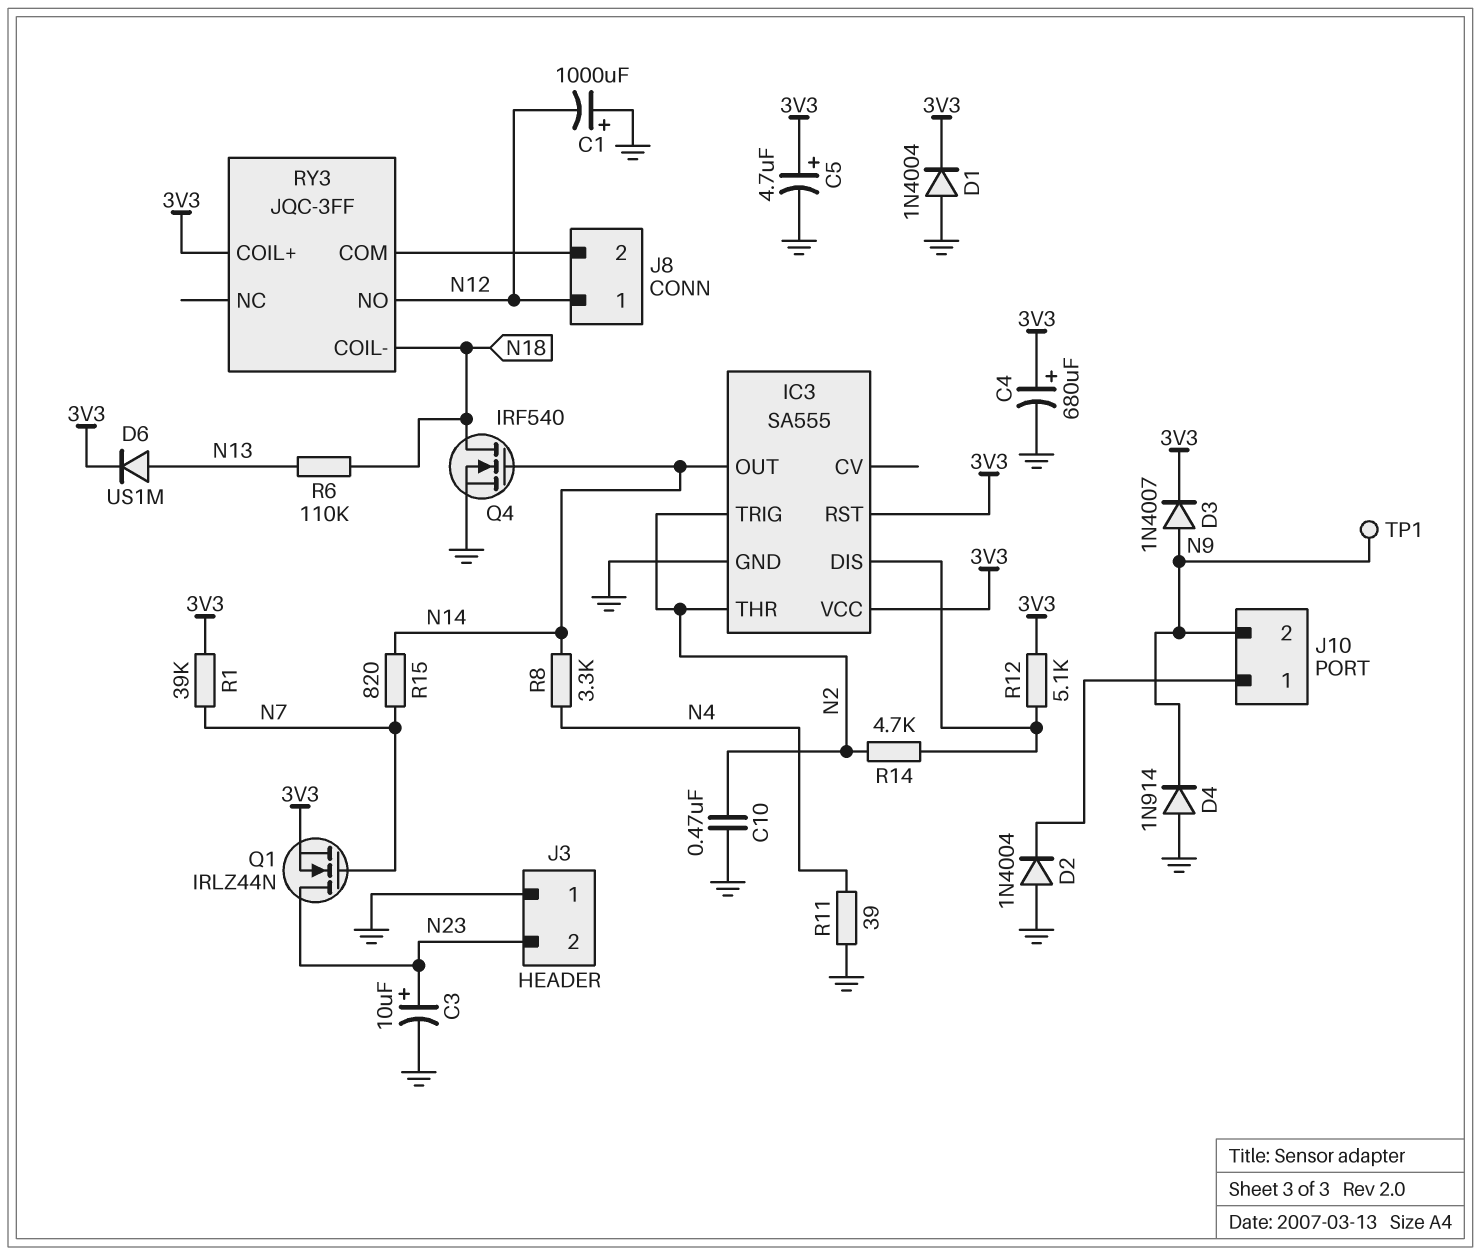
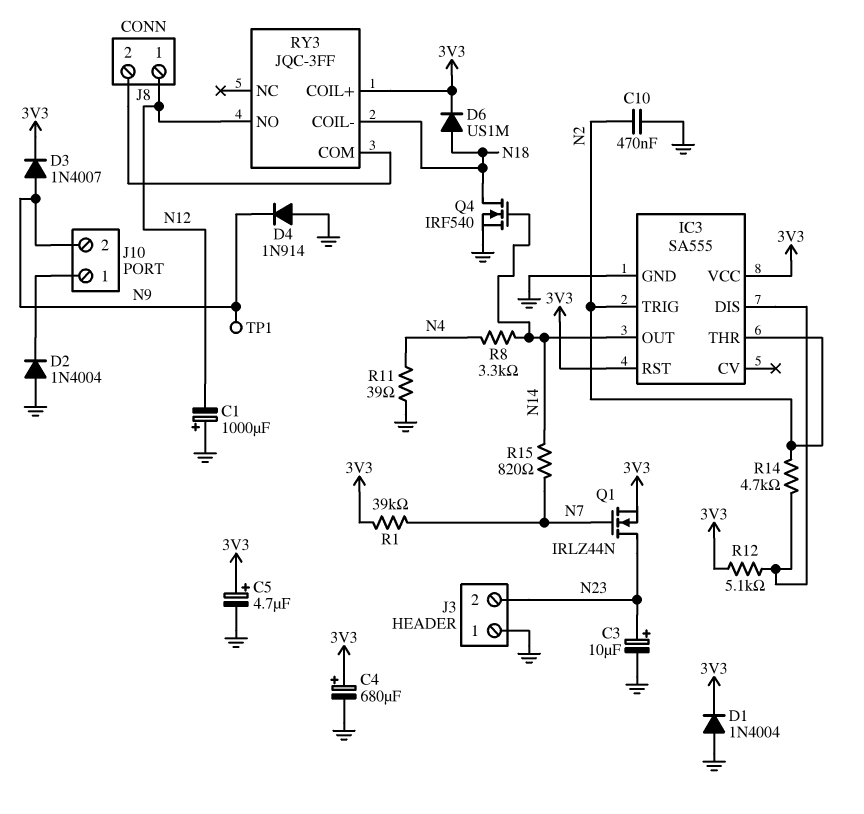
D6: diode US1M (A N13, K 3V3) -> diode US1M (A N18, K 3V3)
R6: 110k (N13, N18) -> none

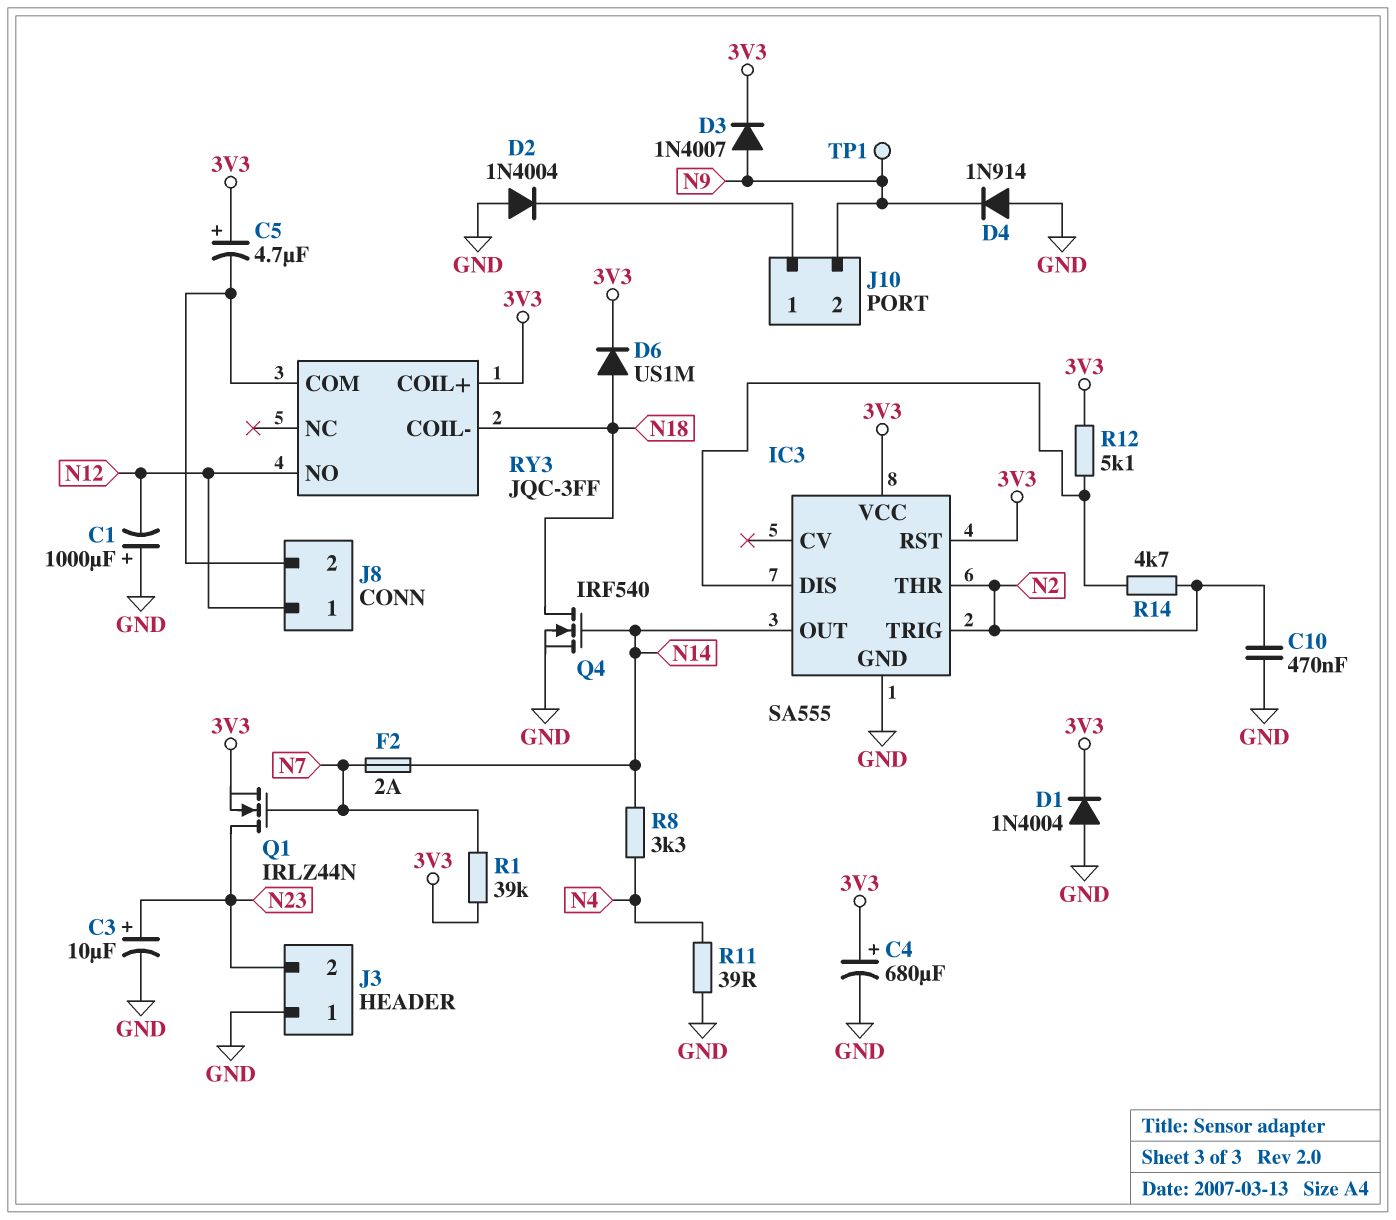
C5: 4.7uF (plus 3V3, minus GND) -> 4.7uF (plus 3V3, minus J8/2)
F2: none -> 2A (N7, N14)
R15: 820 (N7, N14) -> none

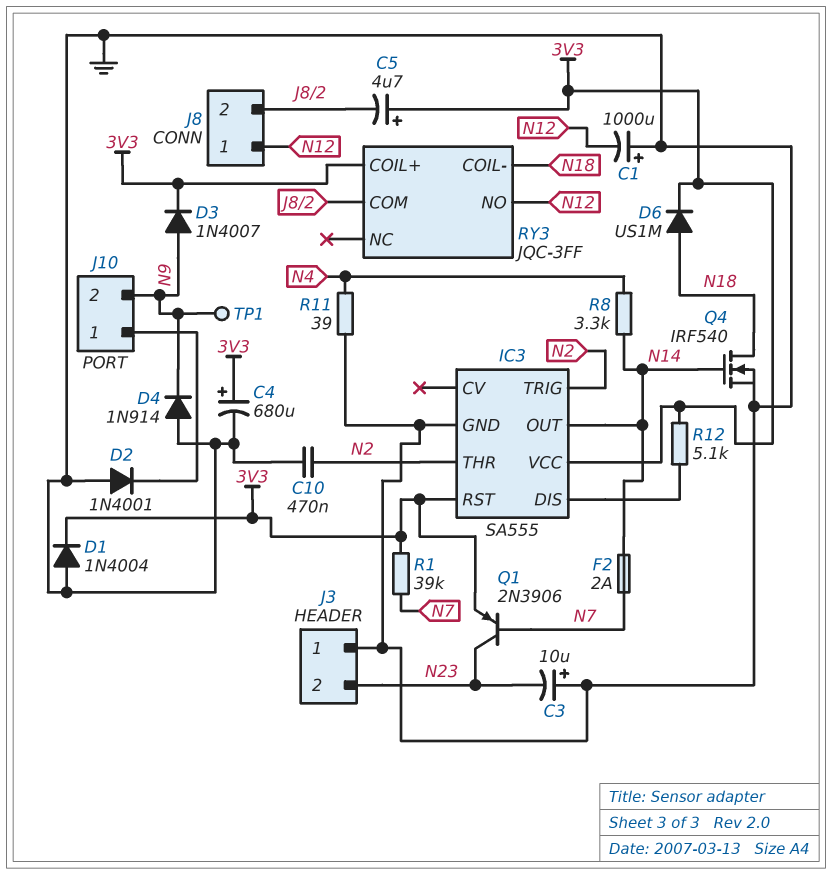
C3: 10uF (plus N23, minus GND) -> 10uF (plus GND, minus N23)
D2: diode 1N4004 (A GND, K J10/1) -> diode 1N4001 (A GND, K J10/1)
Q1: NMOS IRLZ44N (G N7, D N23, S 3V3) -> PNP 2N3906 (B N7, C N23, E 3V3)
R14: 4.7k (IC3/DIS, N2) -> none

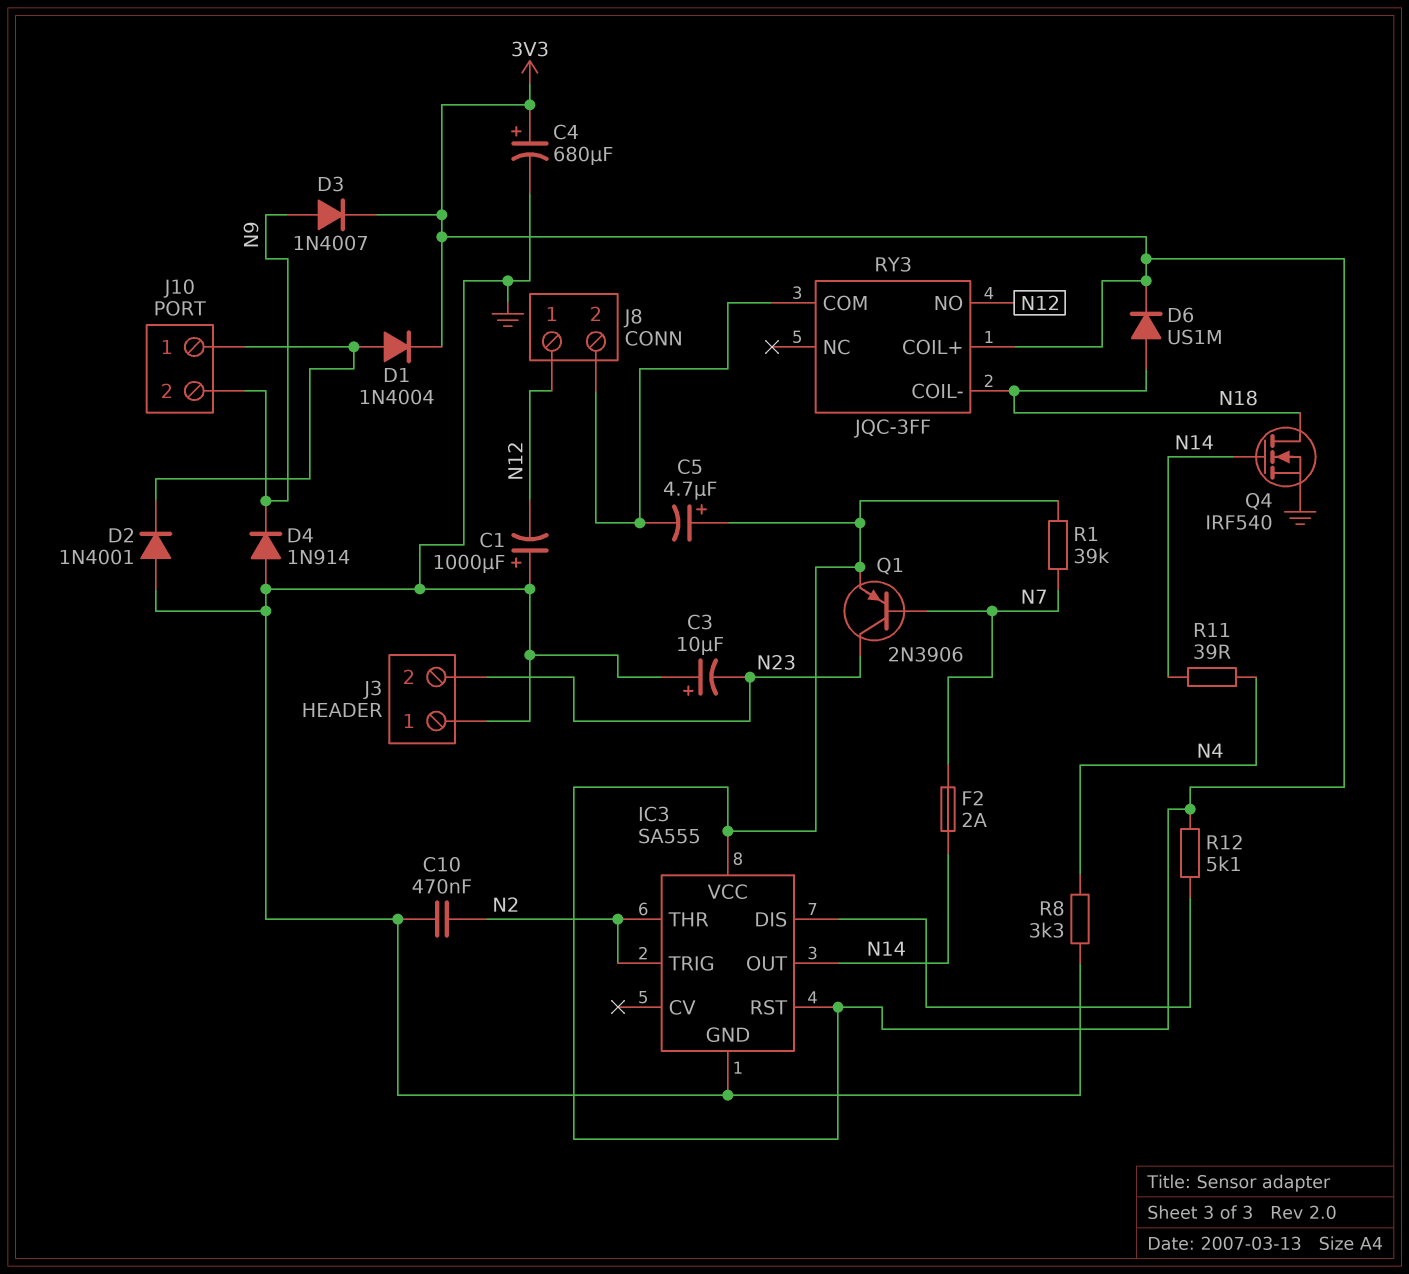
D1: diode 1N4004 (A GND, K 3V3) -> diode 1N4004 (A J10/1, K 3V3)
R8: 3.3k (N4, N14) -> 3.3k (GND, N4)
R11: 39 (GND, N4) -> 39 (N4, N14)
TP1: test point (N9) -> none

